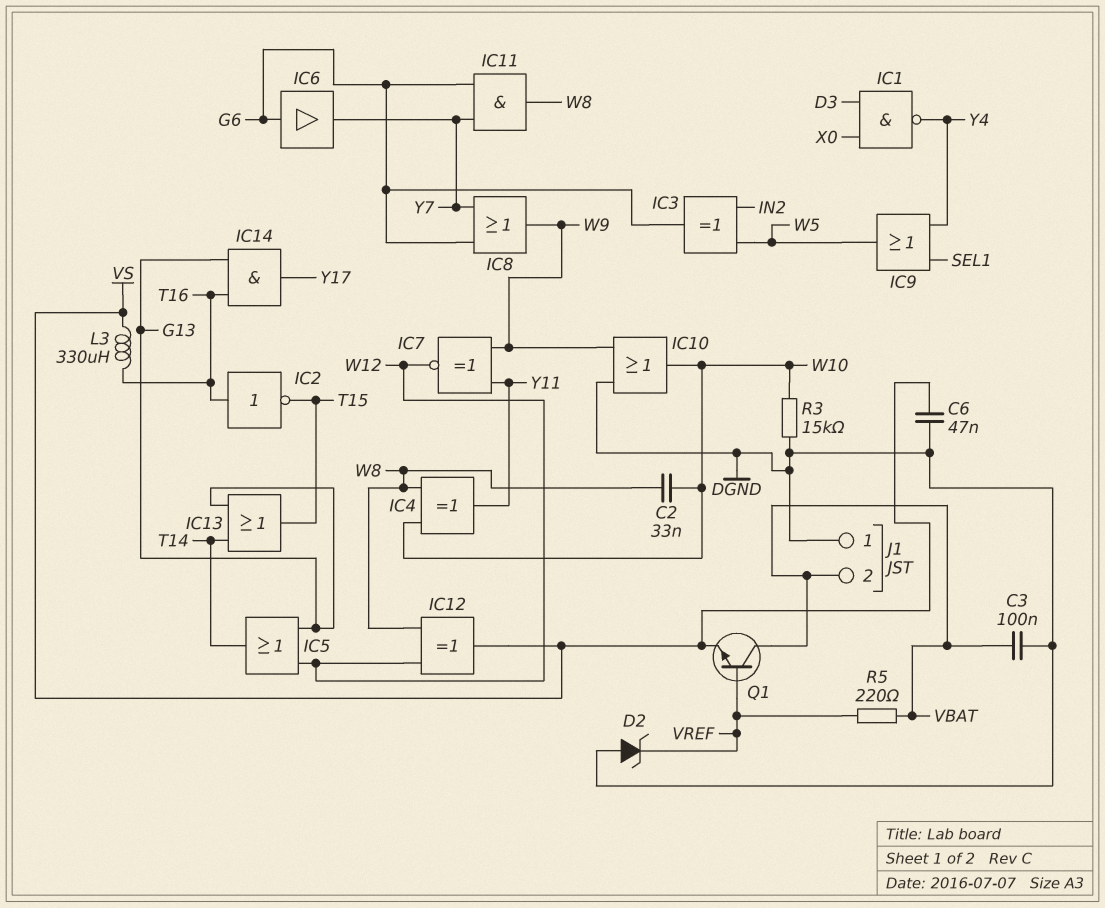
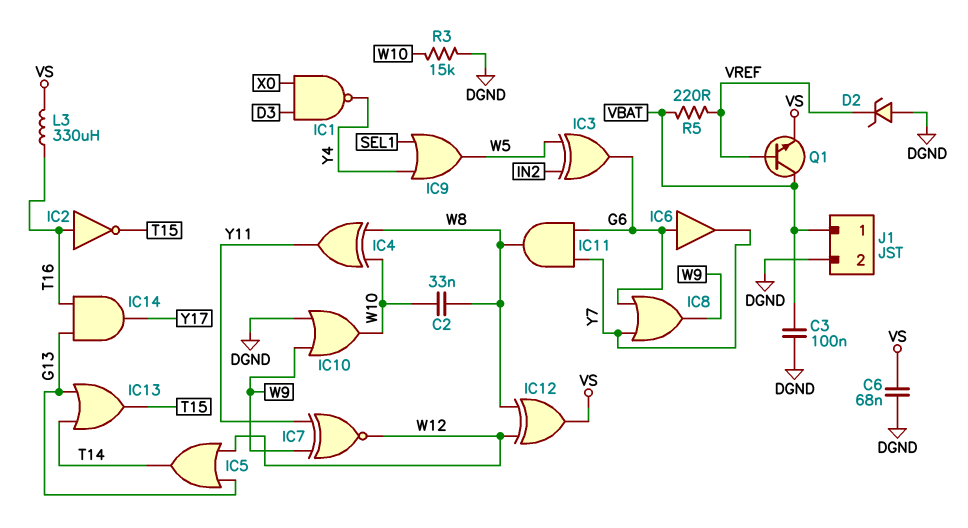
C6: 47nF (DGND, VS) -> 68nF (DGND, VS)
J1 pin 1: DGND -> VBAT
J1 pin 2: VBAT -> DGND

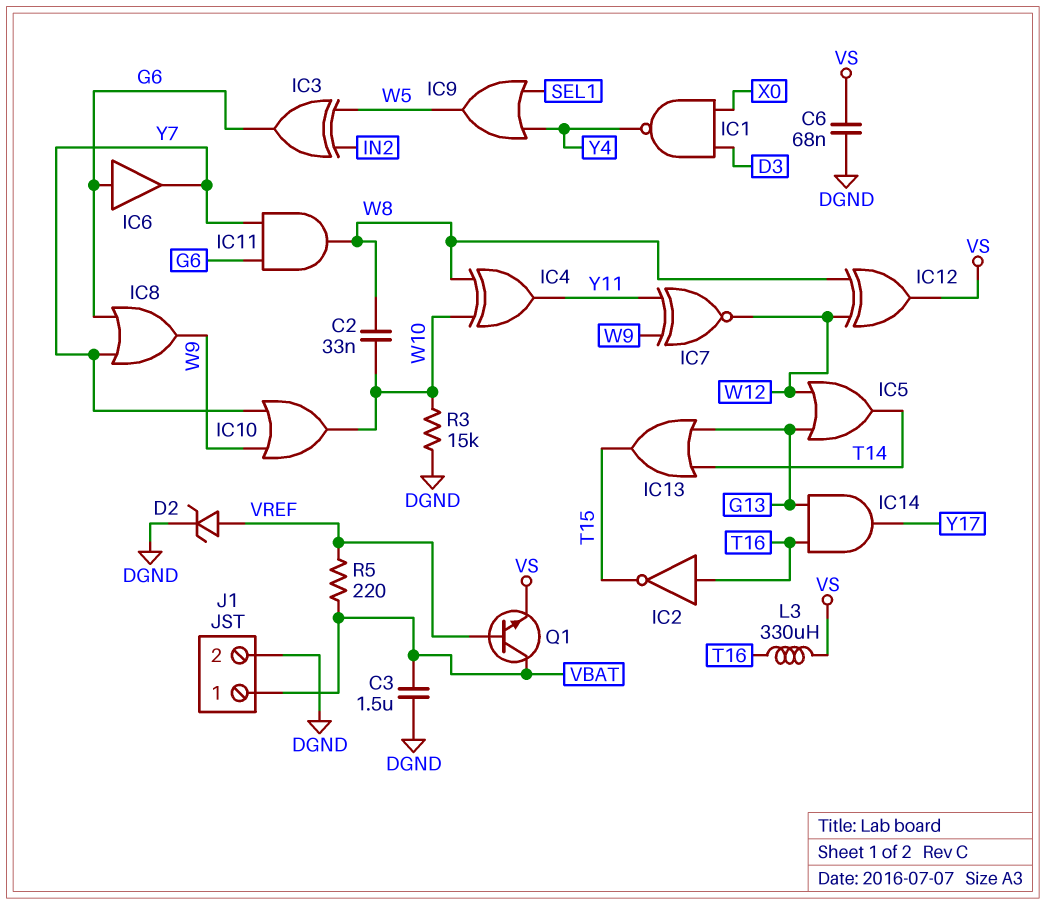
C3: 100nF (DGND, VBAT) -> 1.5uF (DGND, VBAT)
D2: zener (A DGND, K VREF) -> zener (A VREF, K DGND)
IC10: OR (in DGND, in W9, out W10) -> OR (in W9, in Y7, out W10)

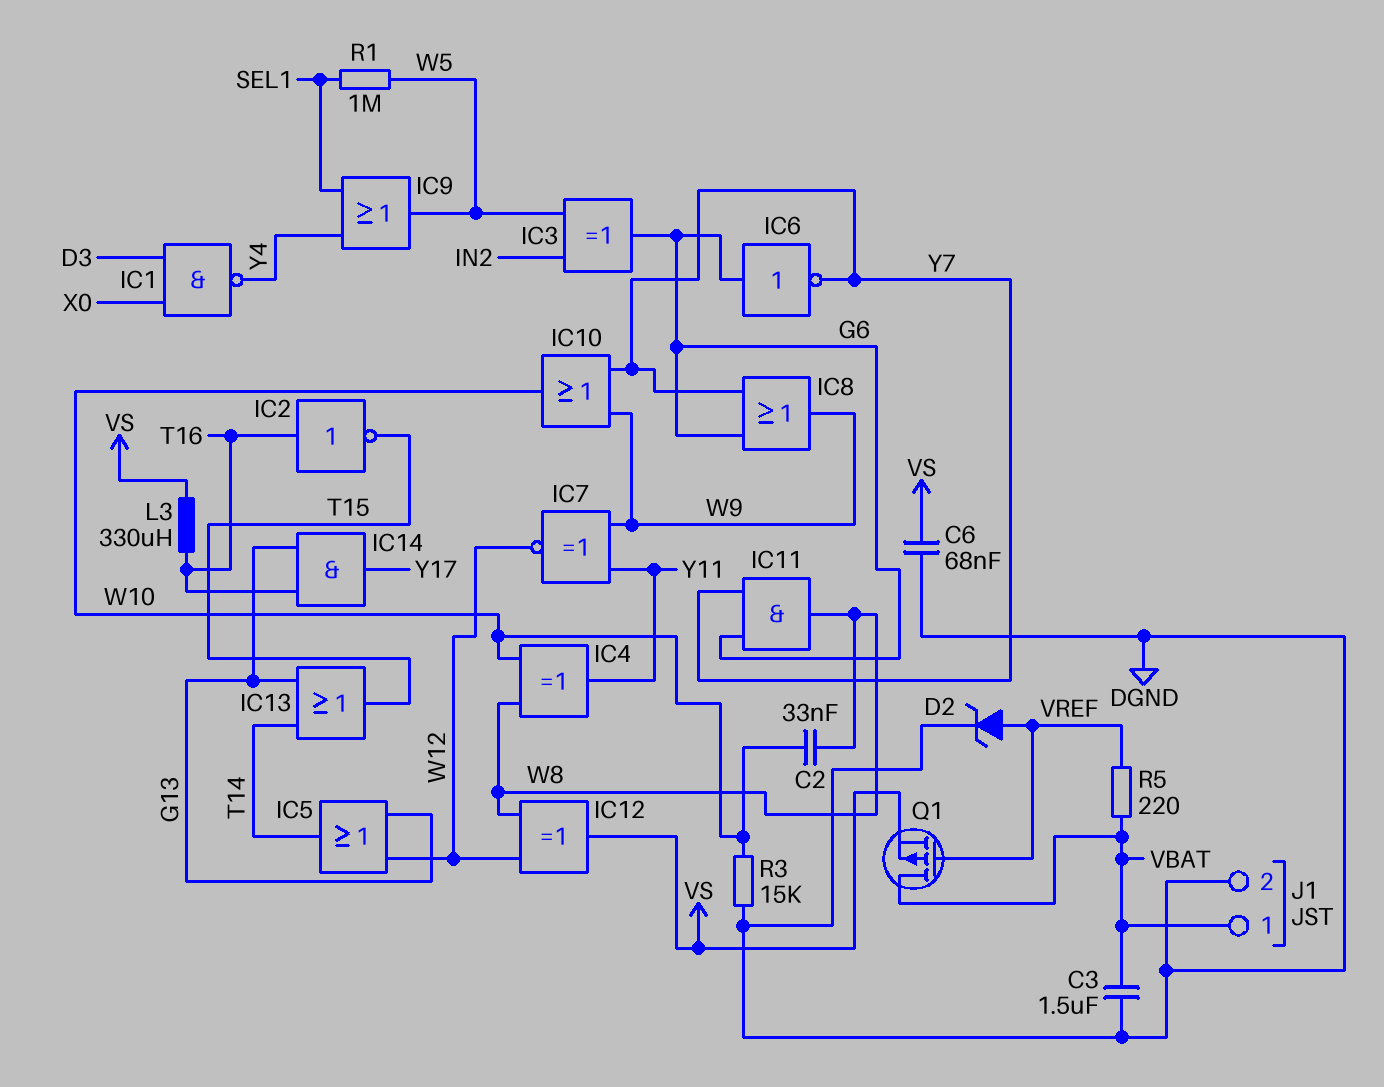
IC6: buffer (in G6, out Y7) -> NOT (in G6, out Y7)
Q1: NPN (B VREF, C VBAT, E VS) -> PMOS (G VREF, D VBAT, S VS)
R1: none -> 1M (SEL1, W5)

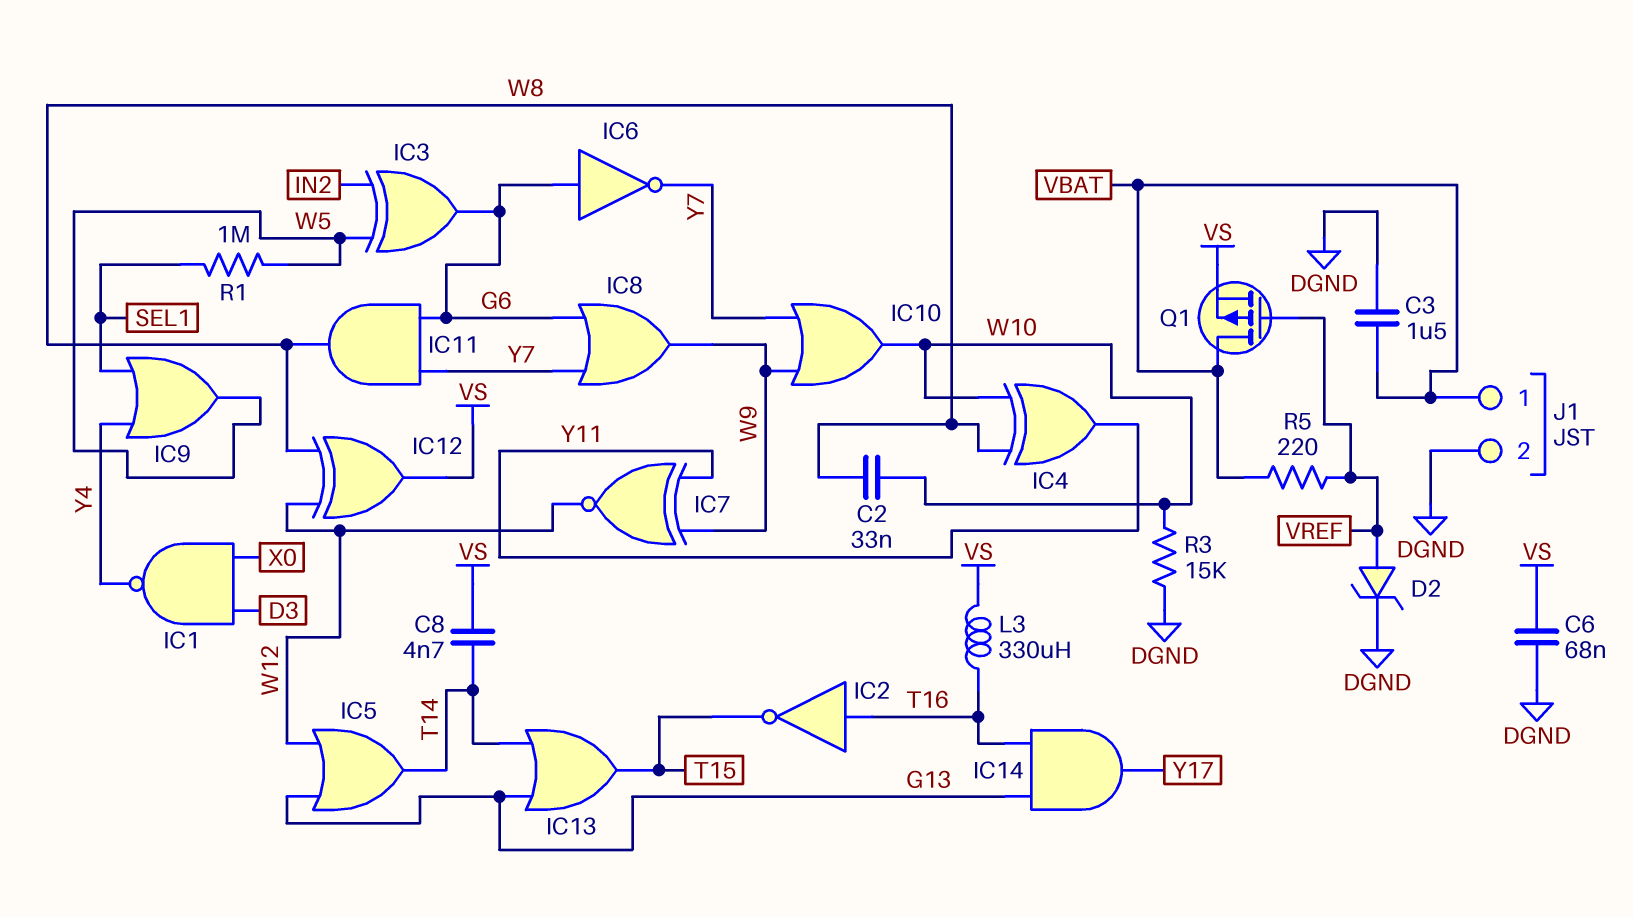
C8: none -> 4.7nF (T14, VS)

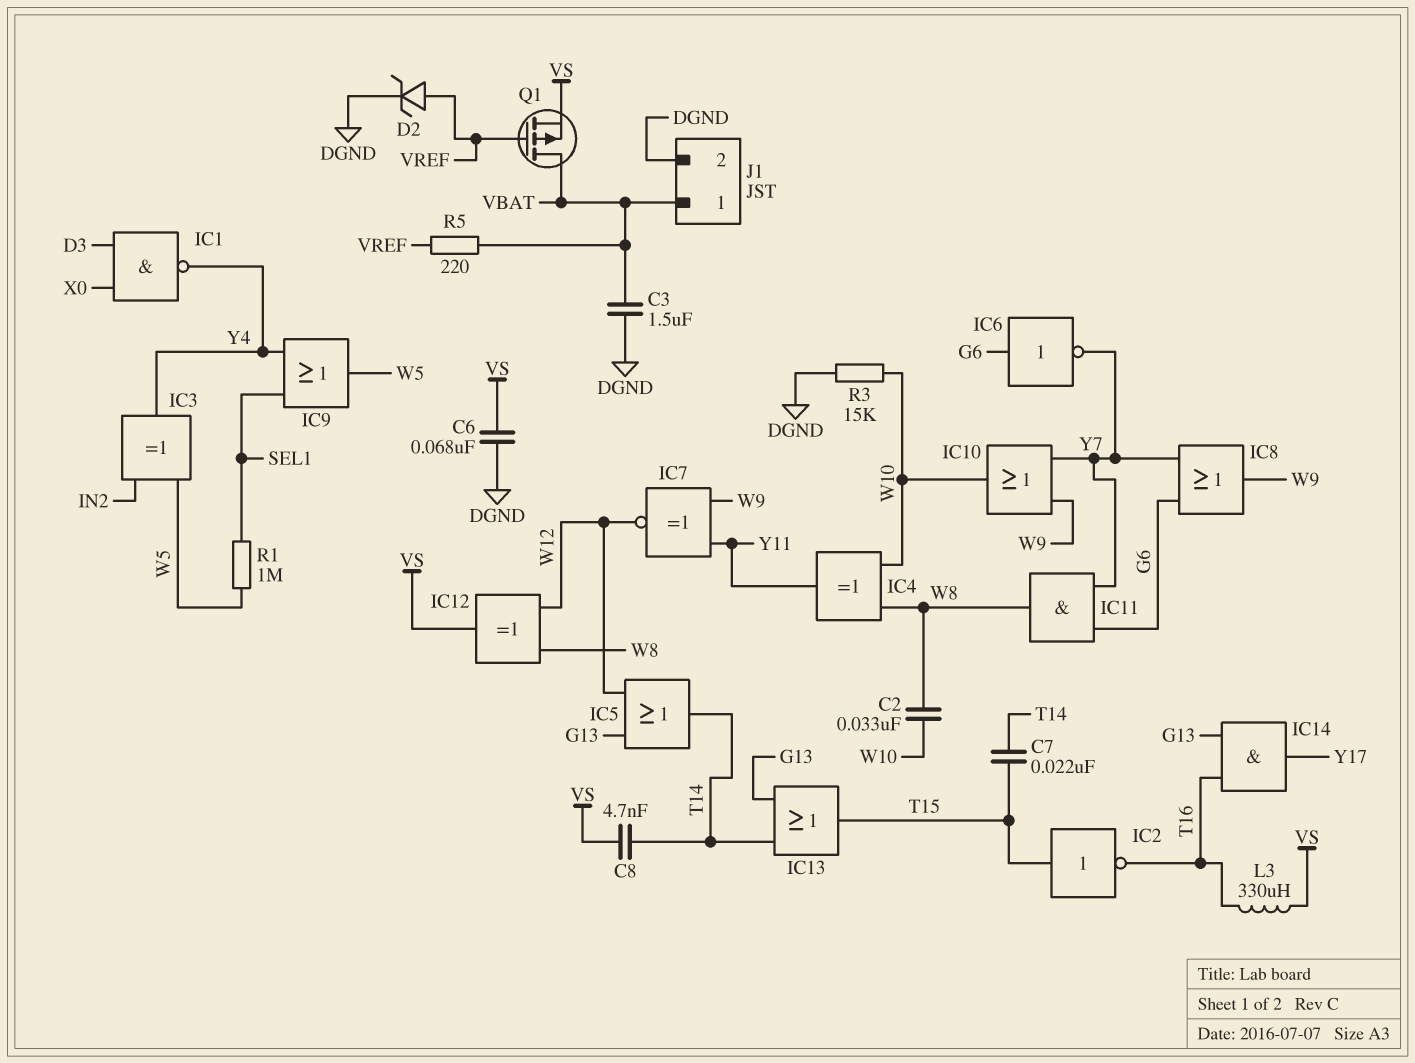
C7: none -> 22nF (T14, T15)
IC2: NOT (in T16, out T15) -> NOT (in T15, out T16)
IC3: XOR (in IN2, in W5, out G6) -> XOR (in IN2, in W5, out Y4)

